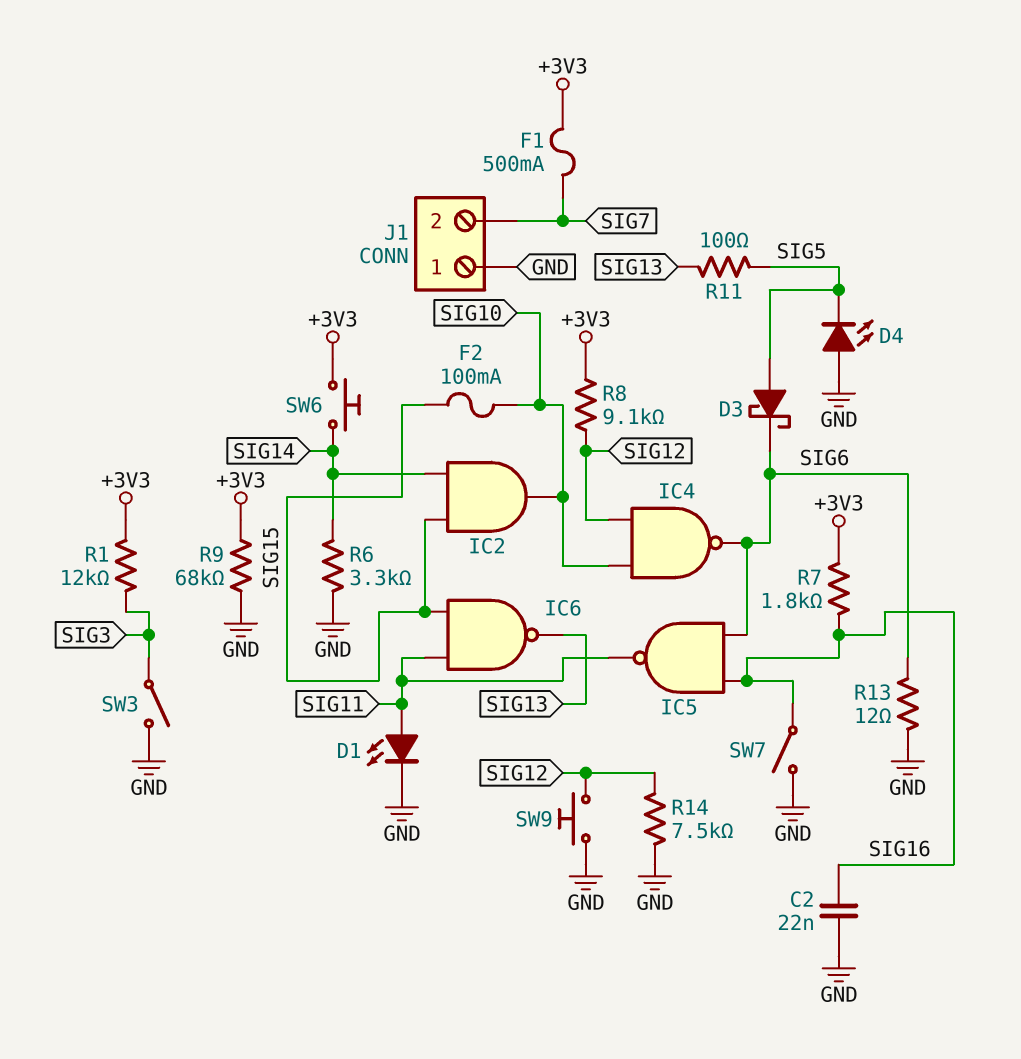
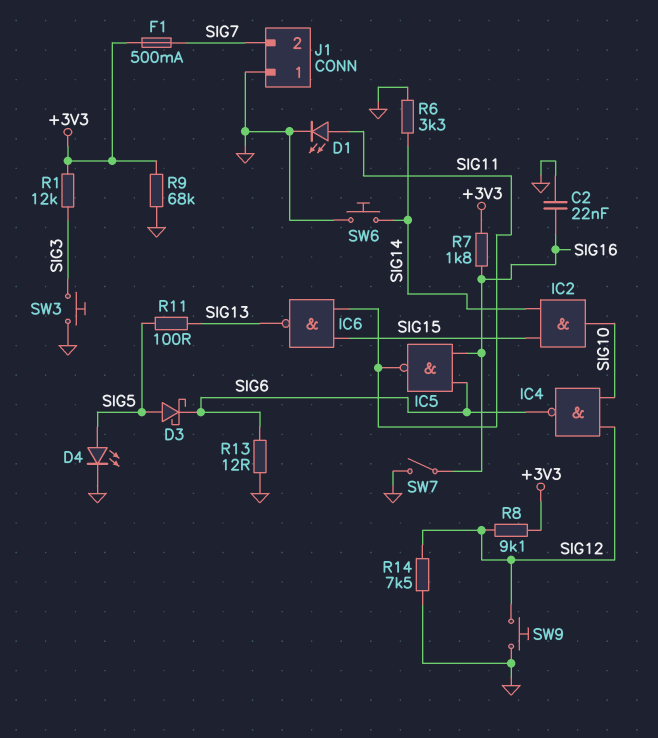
D4: LED (A GND, K SIG5) -> LED (A SIG5, K GND)
F2: 100mA (SIG10, SIG15) -> none
SW3: switch (GND, SIG3) -> button (GND, SIG3)
SW6: button (+3V3, SIG14) -> button (GND, SIG14)

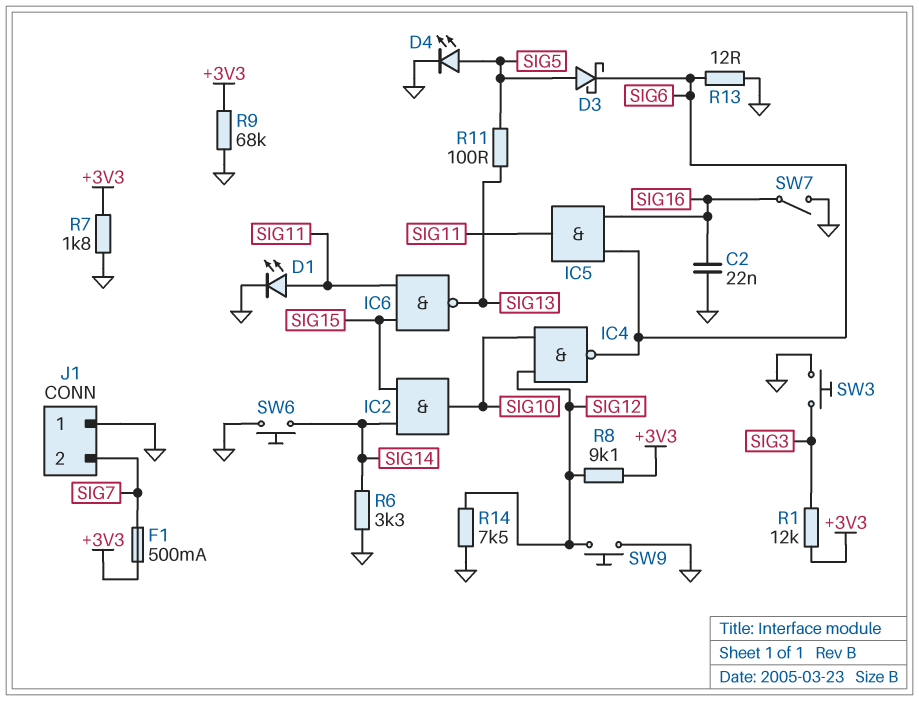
IC5: NAND (in SIG6, in SIG16, out SIG11) -> AND (in SIG6, in SIG16, out SIG11)
R7: 1.8k (+3V3, SIG16) -> 1.8k (+3V3, GND)

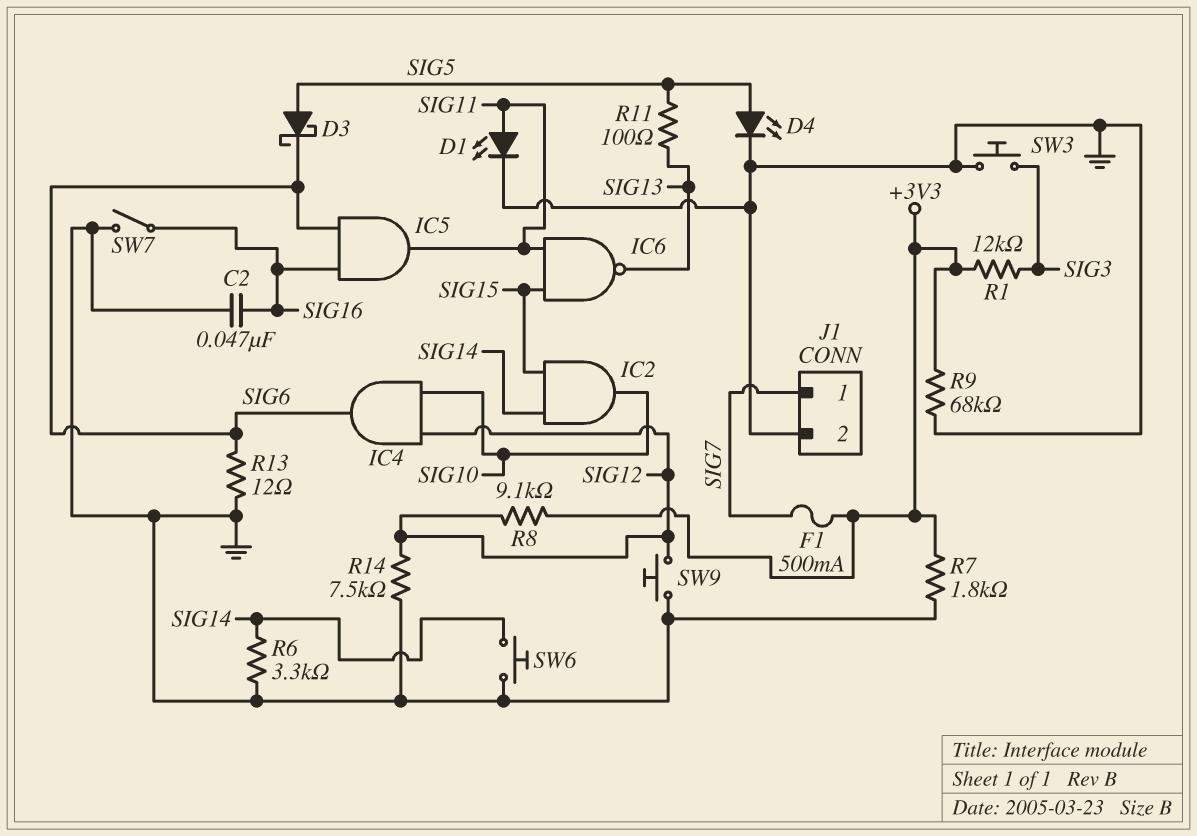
C2: 22nF (GND, SIG16) -> 47nF (GND, SIG16)
IC4: NAND (in SIG10, in SIG12, out SIG6) -> AND (in SIG10, in SIG12, out SIG6)
J1 pin 1: GND -> SIG7
J1 pin 2: SIG7 -> GND

